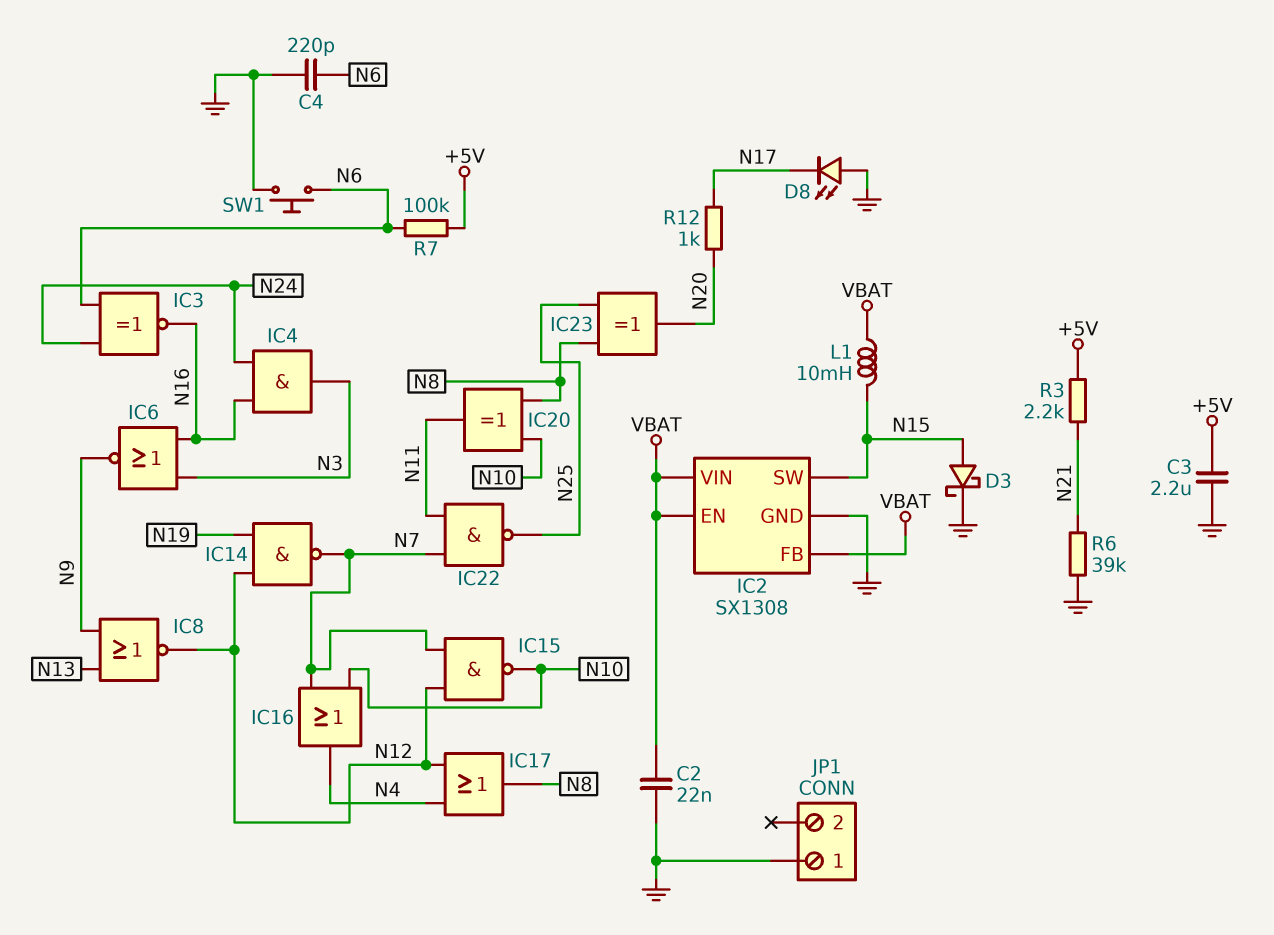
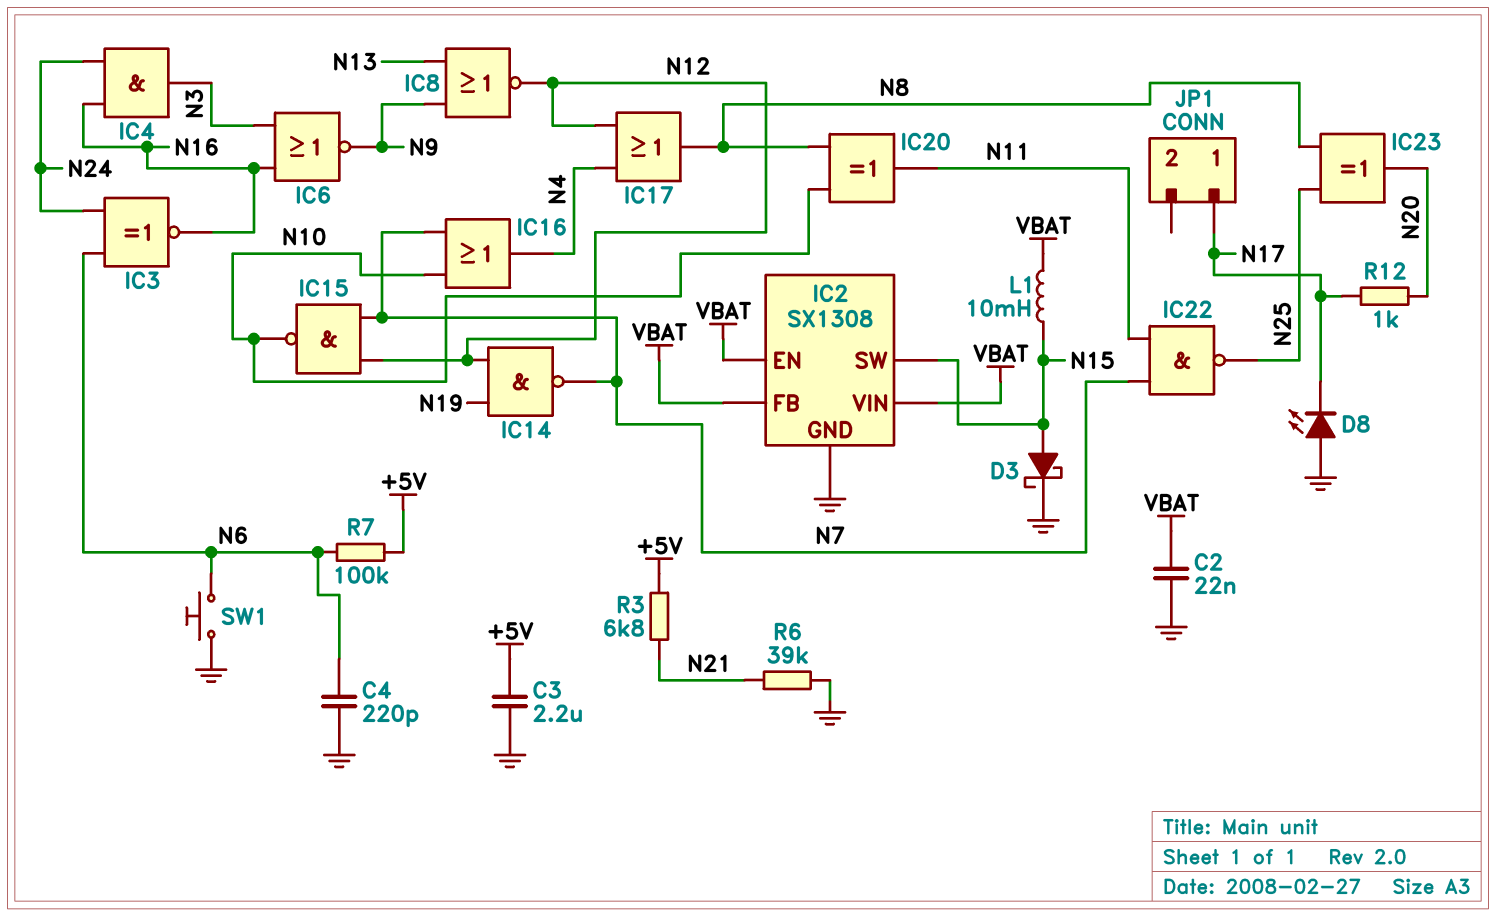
JP1 pin 1: GND -> N17
R3: 2.2k (+5V, N21) -> 6.8k (+5V, N21)

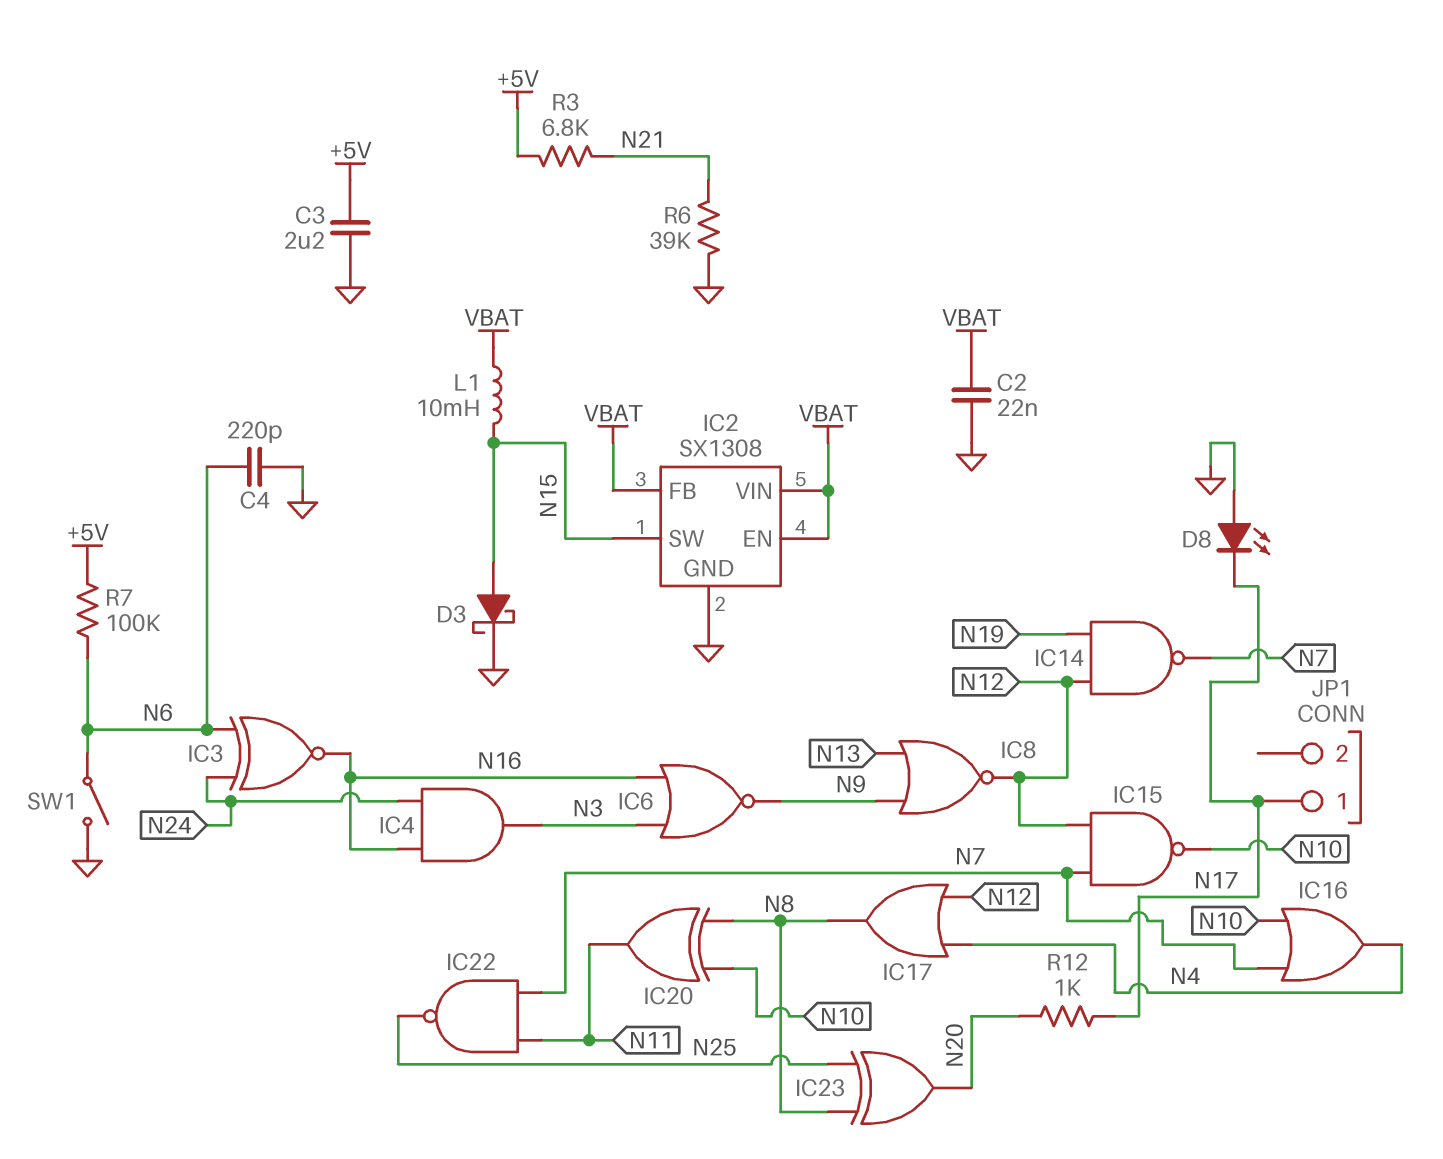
SW1: button (GND, N6) -> switch (GND, N6)

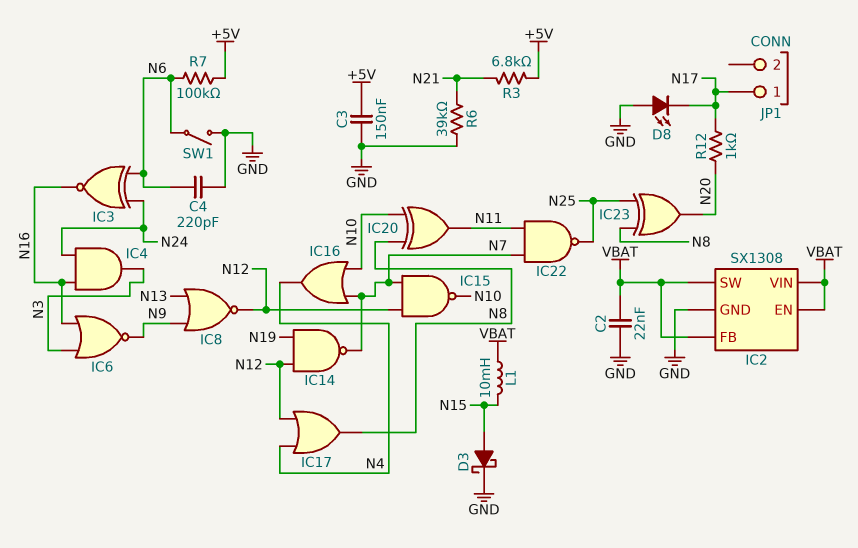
C3: 2.2uF (+5V, GND) -> 150nF (+5V, GND)
IC2 pin SW: N15 -> VBAT

